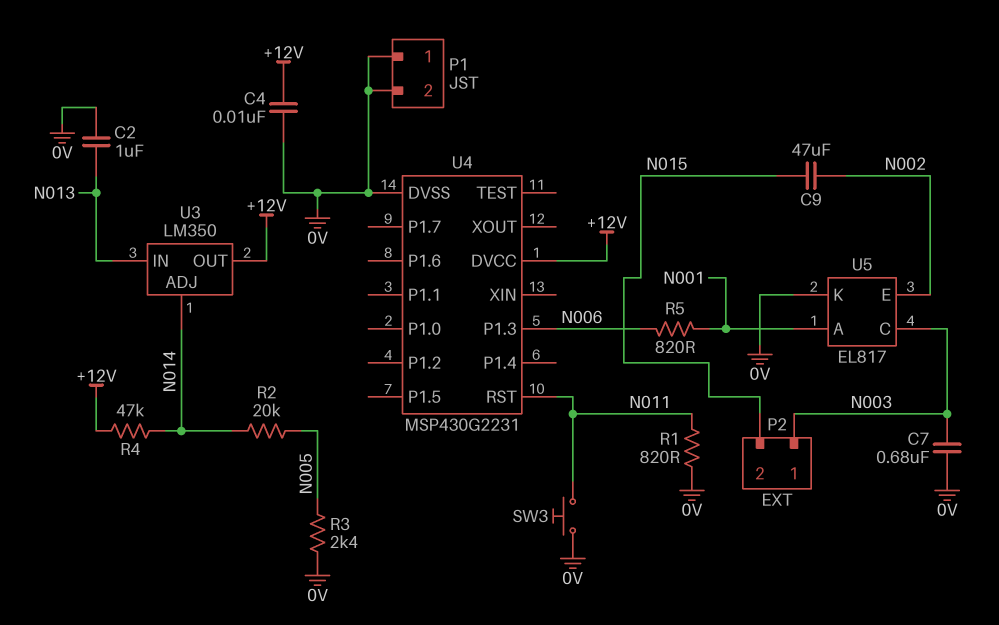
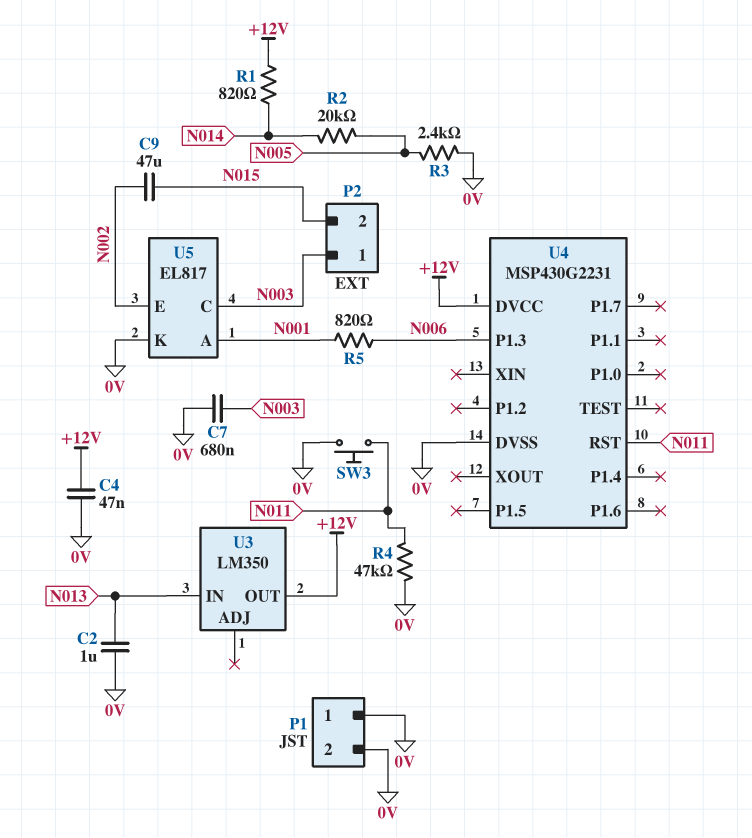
C4: 10nF (+12V, 0V) -> 47nF (+12V, 0V)
R1: 820 (0V, N011) -> 820 (+12V, N014)
R4: 47k (+12V, N014) -> 47k (0V, N011)
U3 pin ADJ: N014 -> none

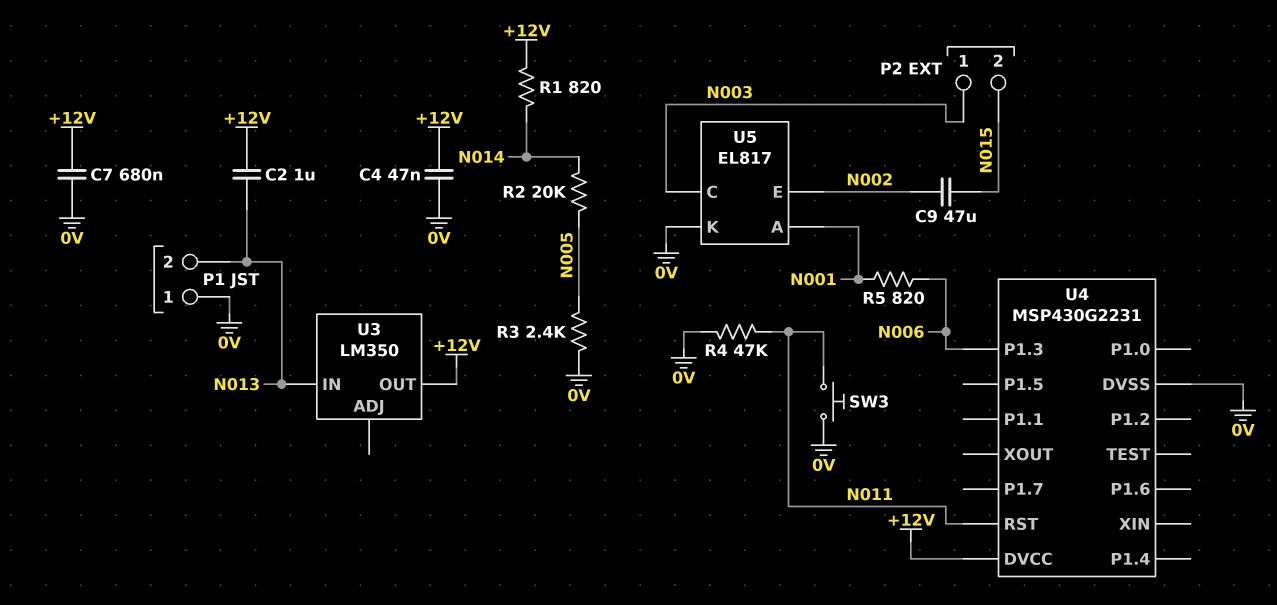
C2: 1uF (0V, N013) -> 1uF (+12V, N013)
C7: 680nF (0V, N003) -> 680nF (+12V, 0V)
P1 pin 2: 0V -> N013

